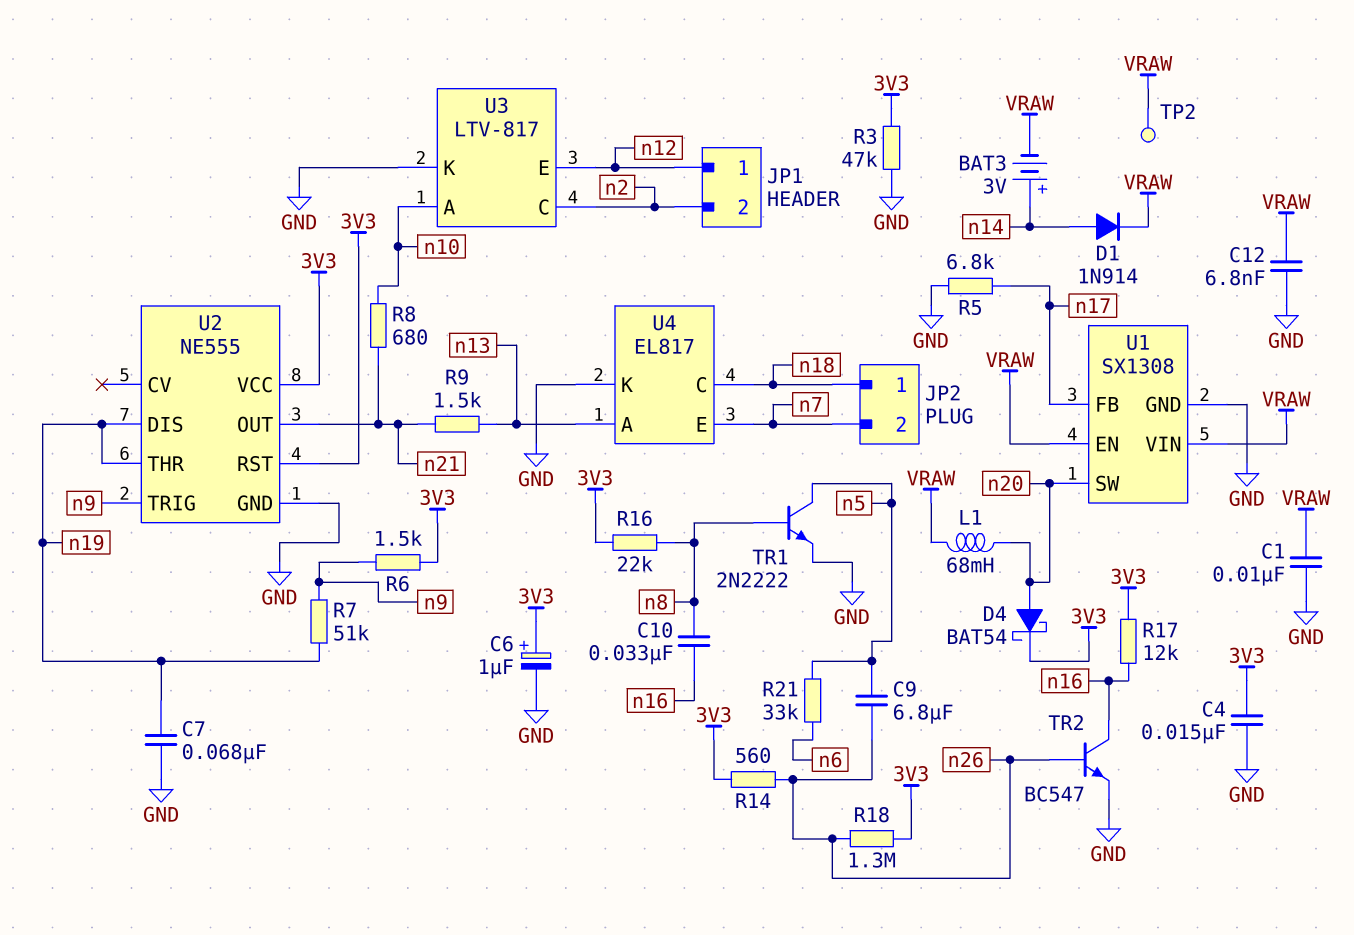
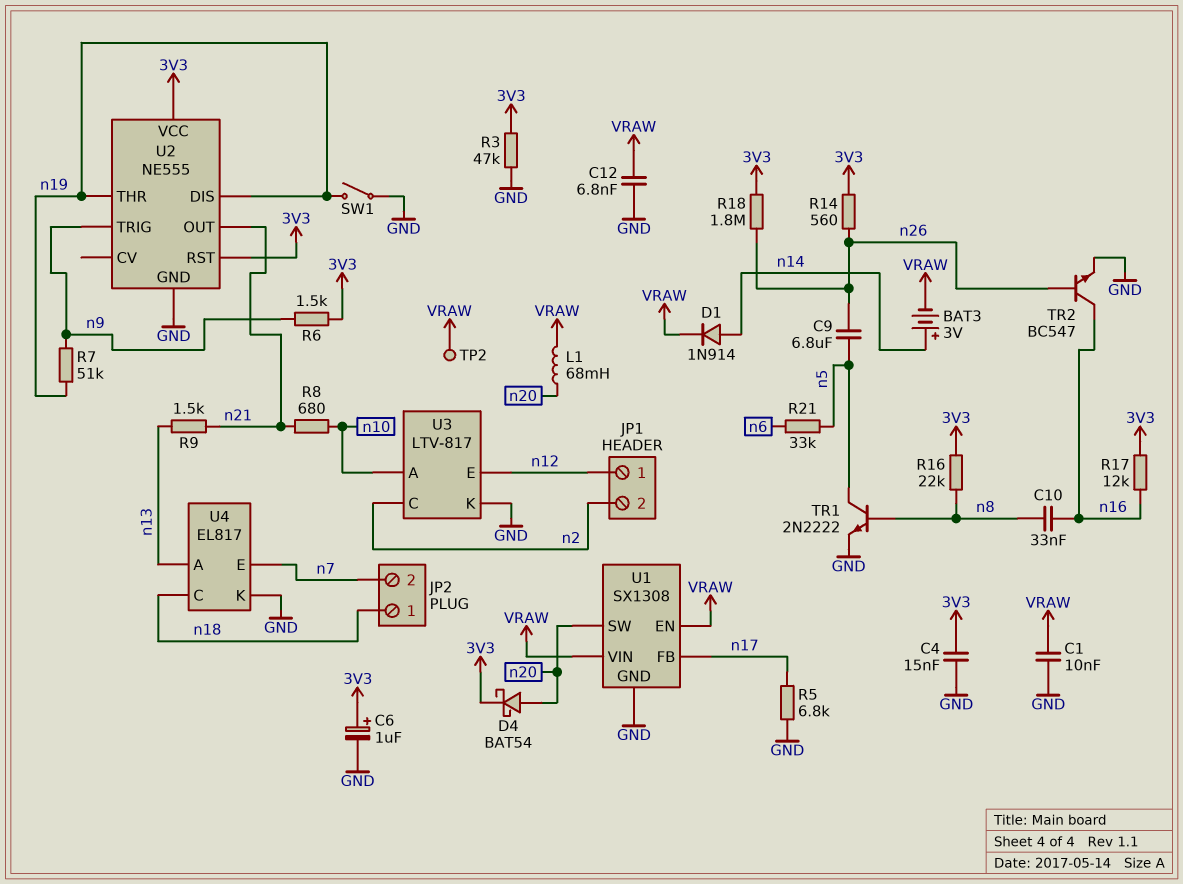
C7: 68nF (GND, n19) -> none
R18: 1.3M (3V3, n26) -> 1.8M (3V3, n26)
SW1: none -> switch (GND, n19)

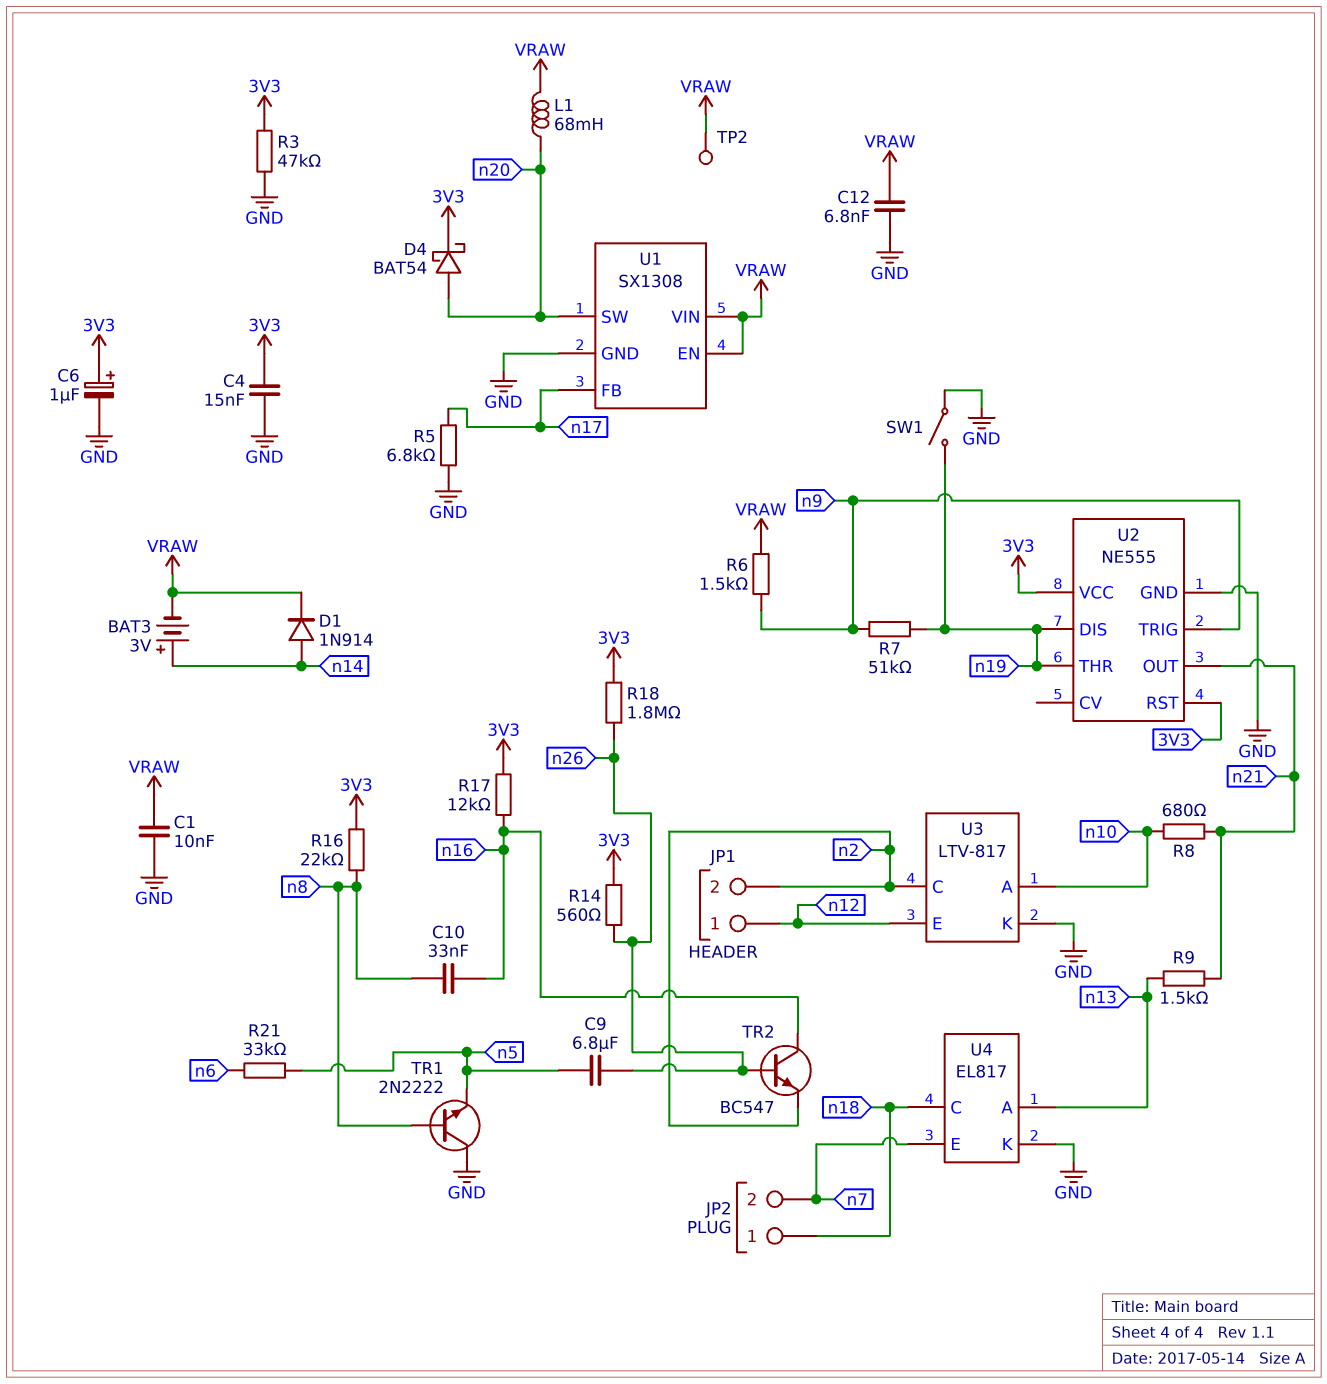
R6: 1.5k (3V3, n9) -> 1.5k (VRAW, n9)
TR1: NPN 2N2222 (B n8, C n5, E GND) -> NPN 2N2222 (B n8, C GND, E n5)
TR2: NPN BC547 (B n26, C n16, E GND) -> NPN BC547 (B n26, C n16, E n2)

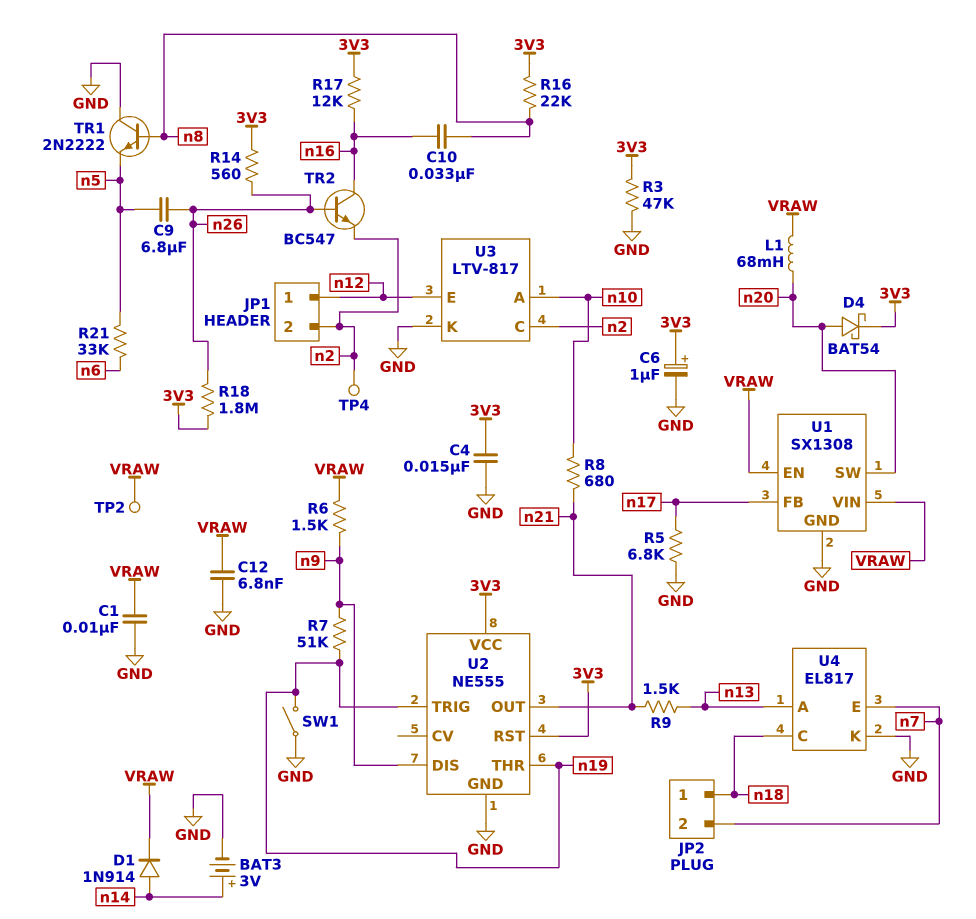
BAT3: 3V (plus n14, minus VRAW) -> 3V (plus n14, minus GND)
TP4: none -> test point (n2)
U2 pin DIS: n19 -> n9
U2 pin TRIG: n9 -> n19

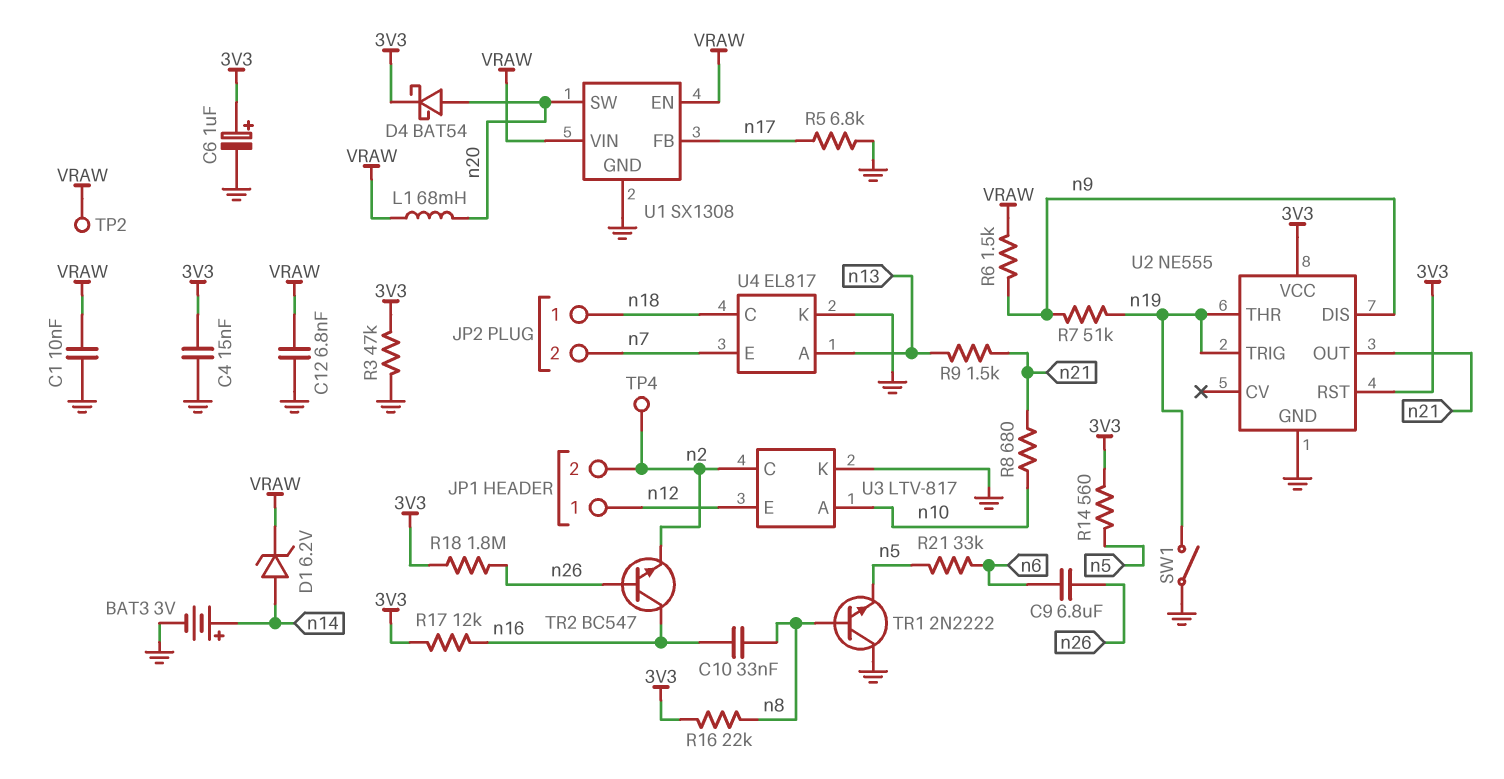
C9: 6.8uF (n5, n26) -> 6.8uF (n6, n26)
D1: diode 1N914 (A n14, K VRAW) -> zener 6.2V (A n14, K VRAW)
R14: 560 (3V3, n26) -> 560 (3V3, n5)

